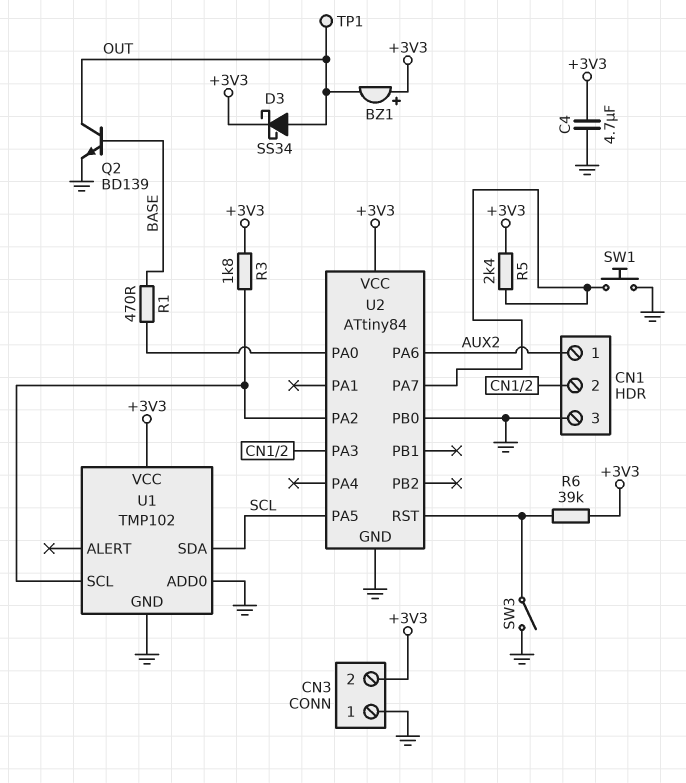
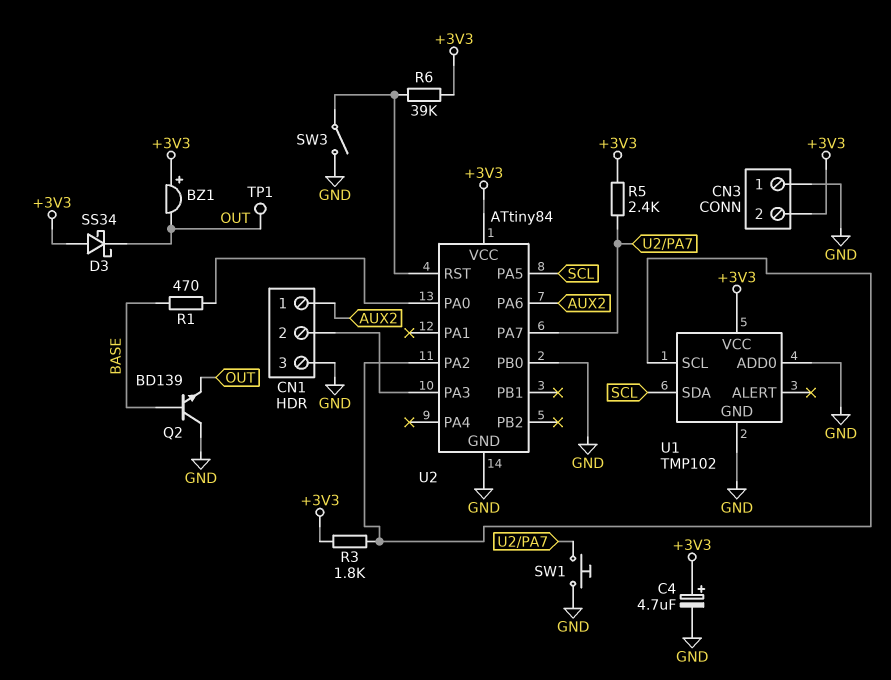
C4: 4.7uF (+3V3, GND) -> 4.7uF (plus +3V3, minus GND)
D3: schottky SS34 (A OUT, K +3V3) -> schottky SS34 (A +3V3, K OUT)
Q2: NPN BD139 (B BASE, C OUT, E GND) -> NPN BD139 (B BASE, C GND, E OUT)

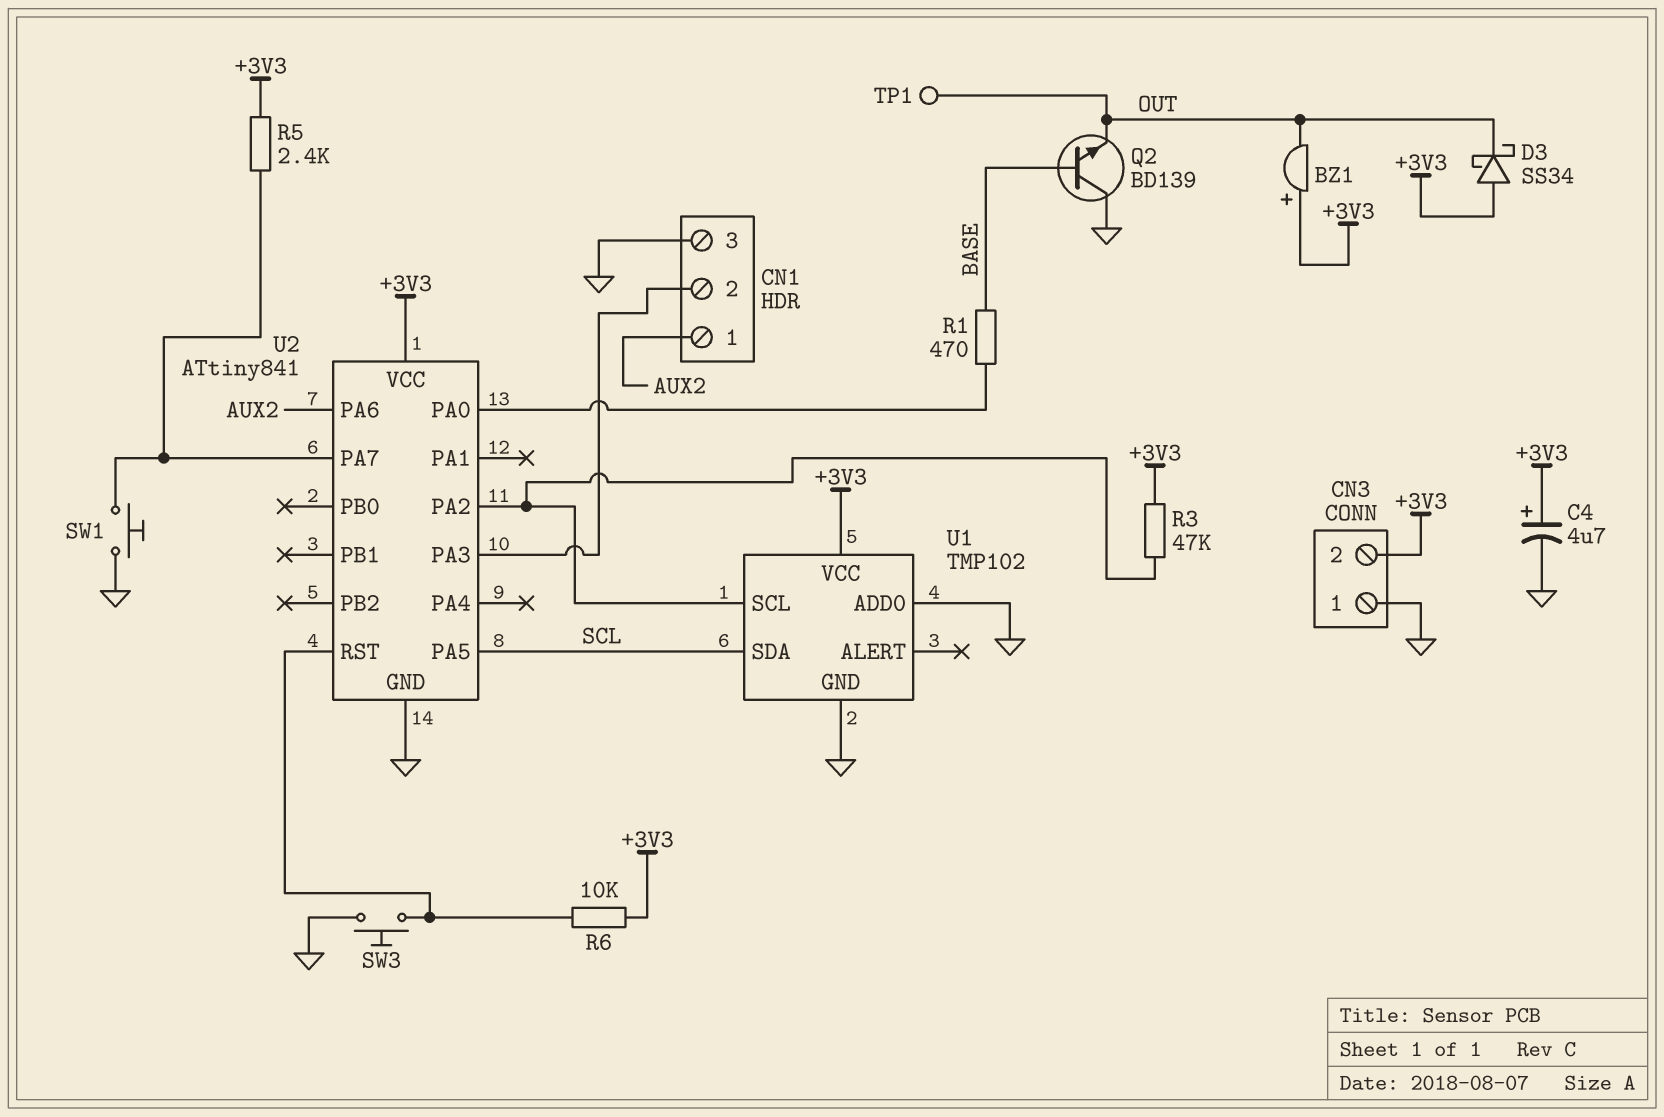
R3: 1.8k (+3V3, U1/SCL) -> 47k (+3V3, U1/SCL)
R6: 39k (+3V3, U2/RST) -> 10k (+3V3, U2/RST)
SW3: switch (GND, U2/RST) -> button (GND, U2/RST)
U2: ATtiny84 -> ATtiny841
U2 pin PB0: GND -> none

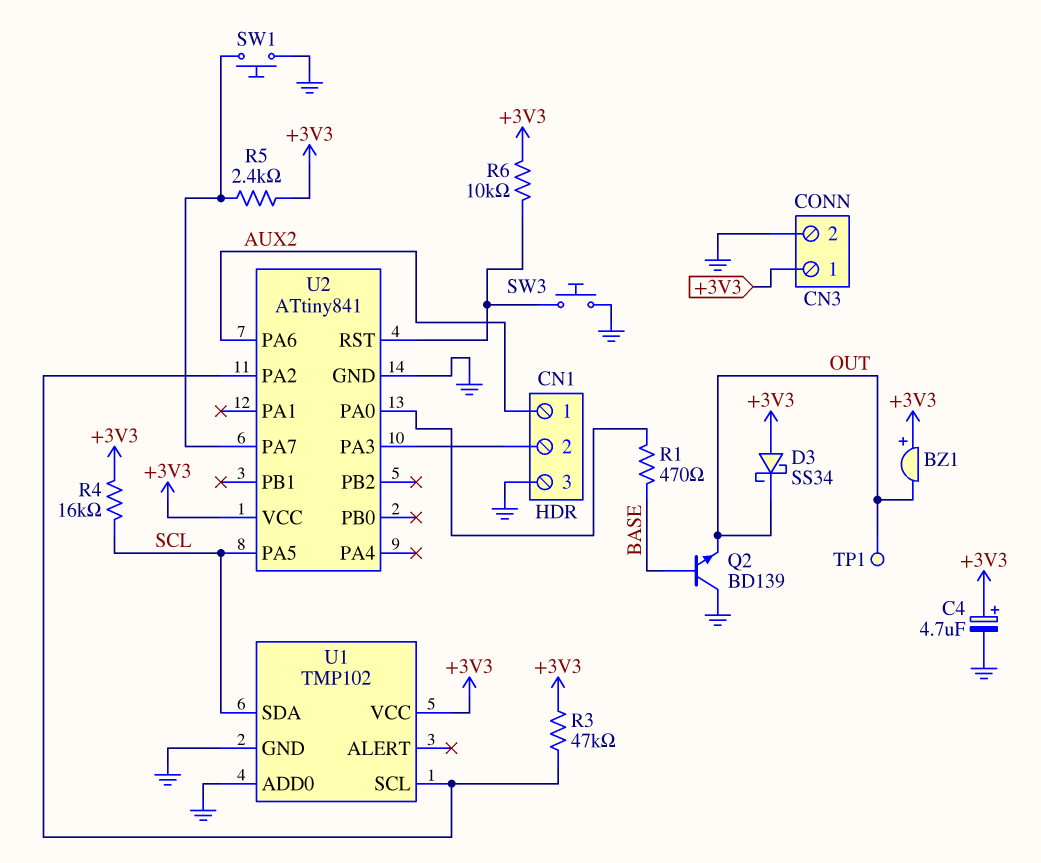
CN3 pin 1: GND -> +3V3
CN3 pin 2: +3V3 -> GND
R4: none -> 16k (+3V3, SCL)

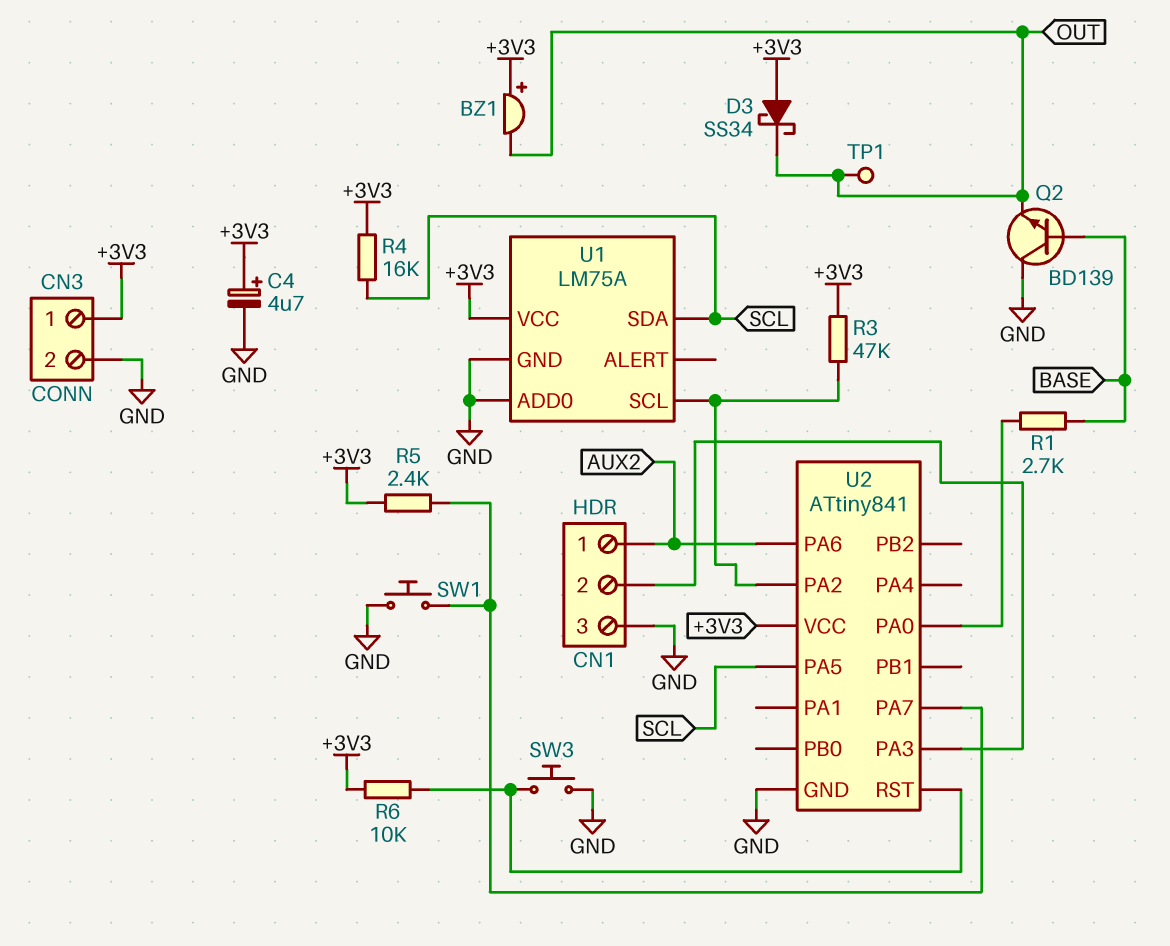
R1: 470 (BASE, U2/PA0) -> 2.7k (BASE, U2/PA0)
U1: TMP102 -> LM75A

